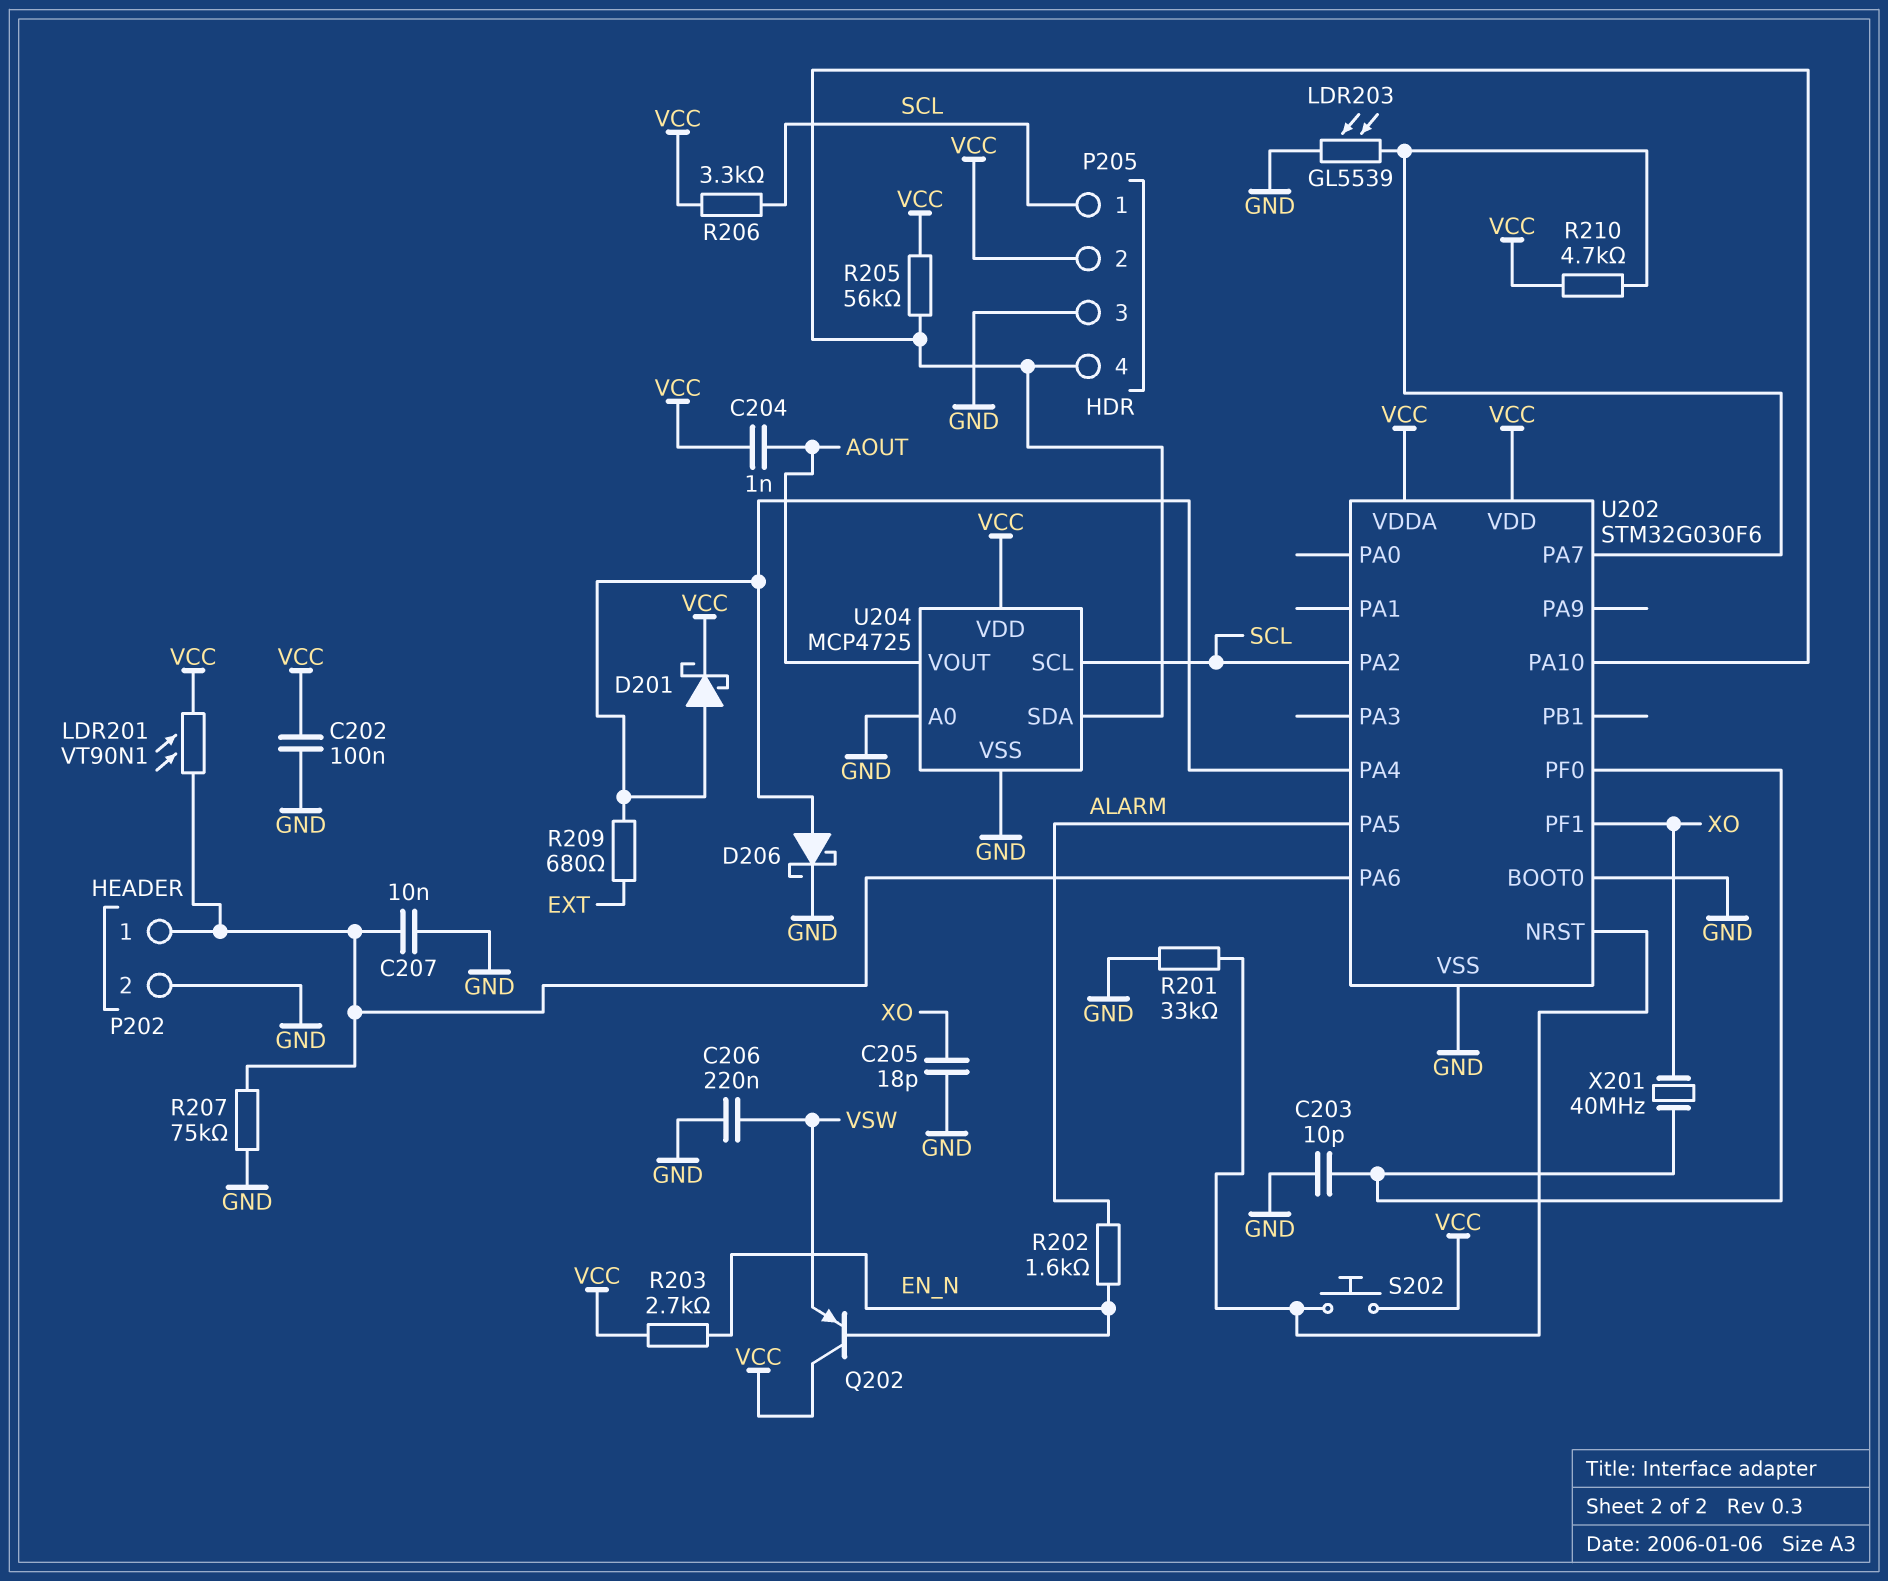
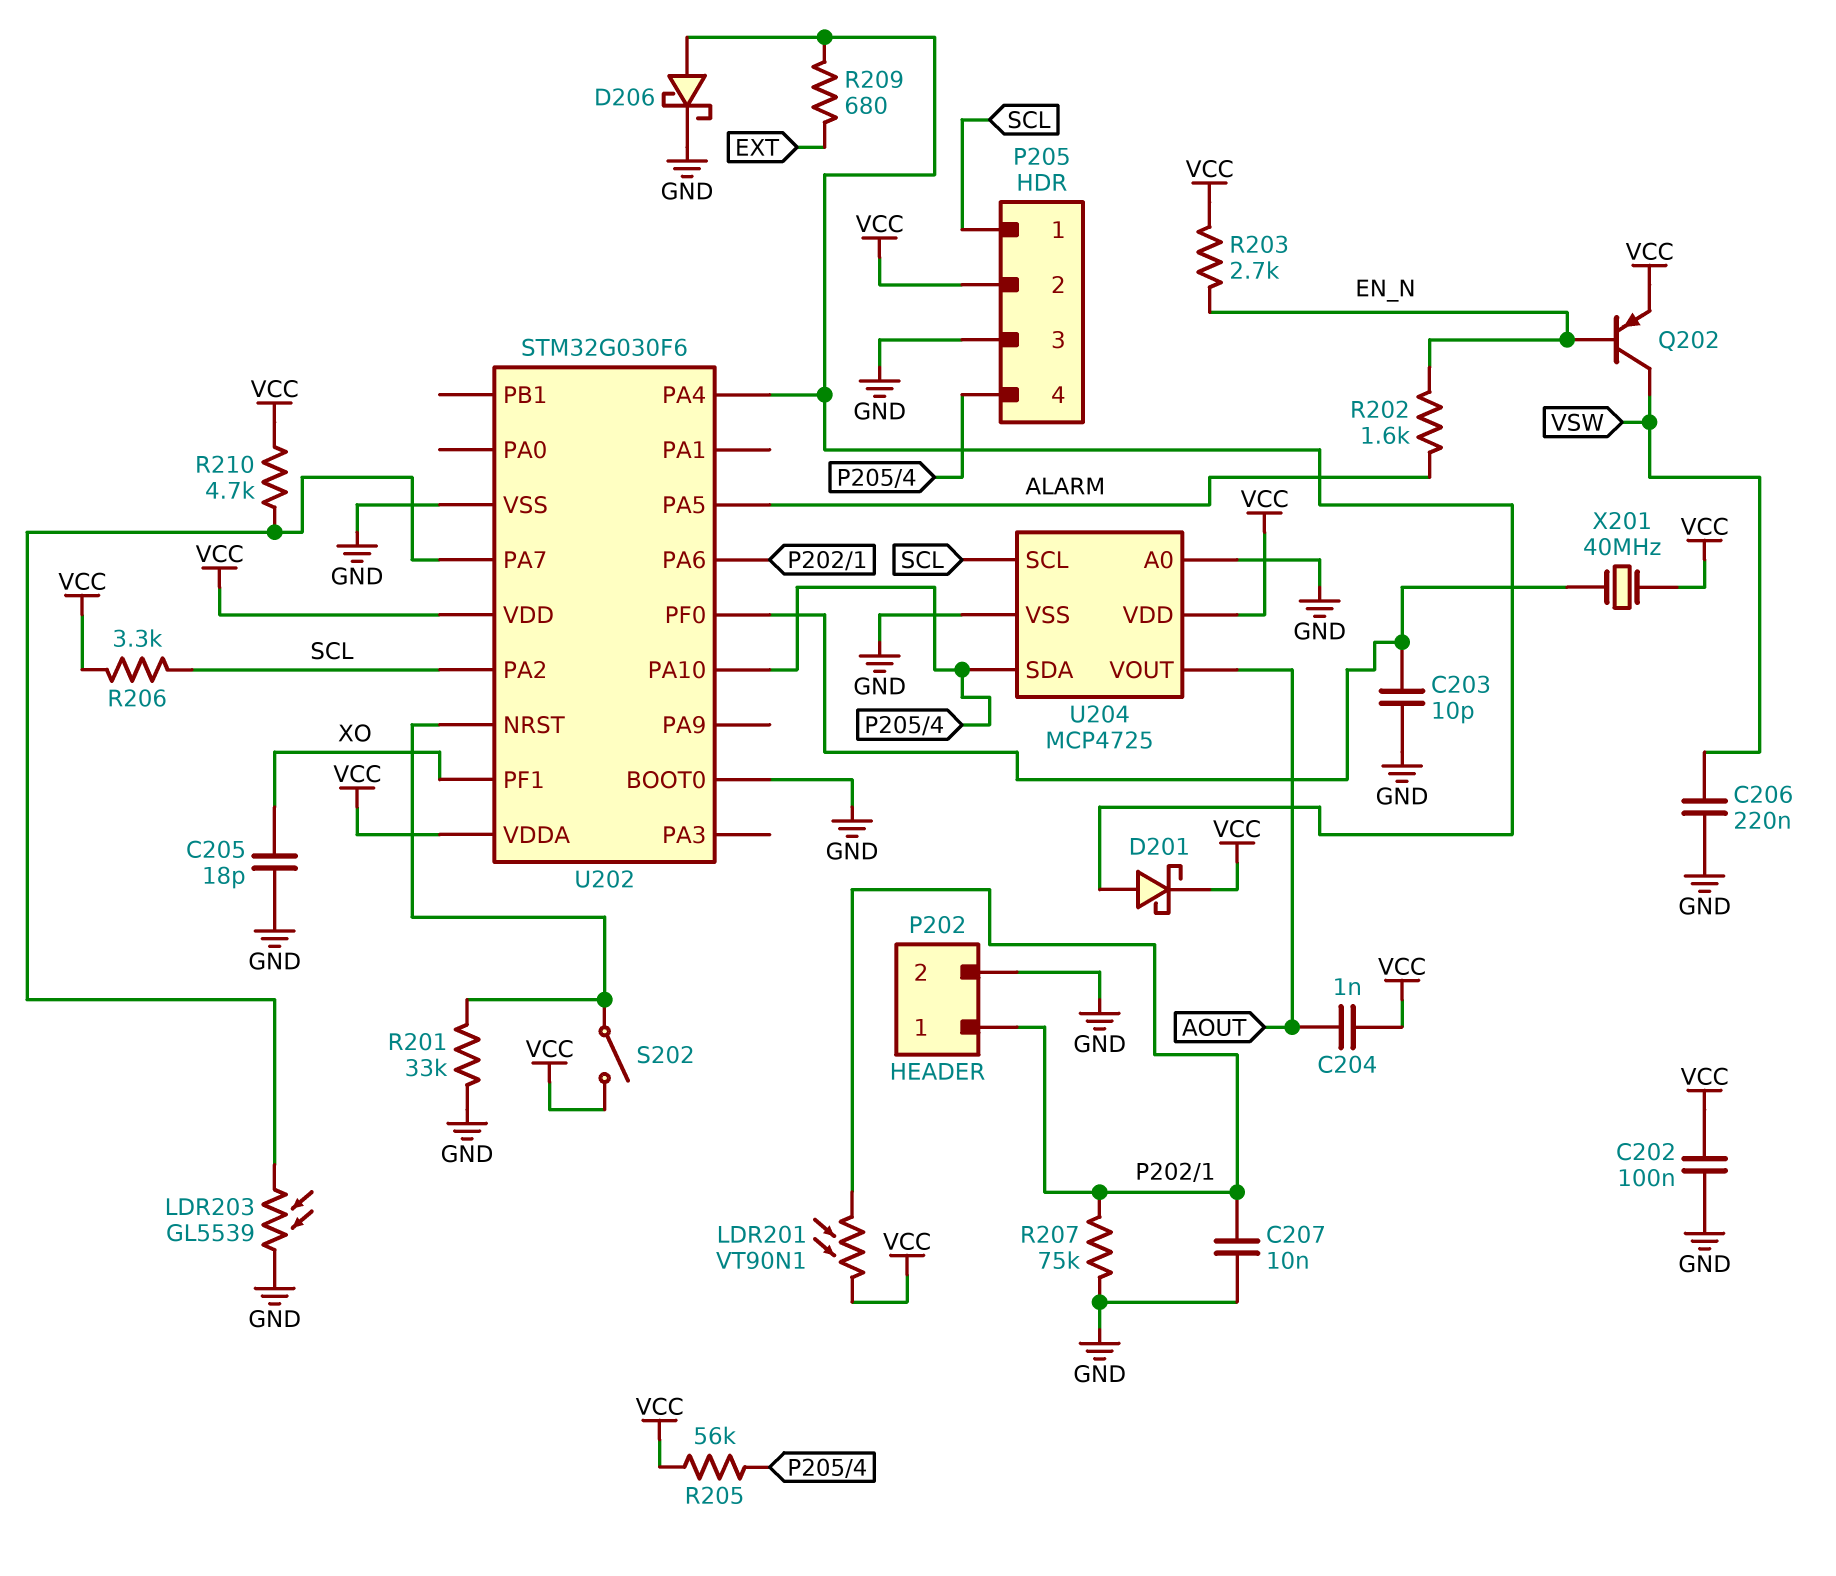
Q202: PNP (B EN_N, C VCC, E VSW) -> PNP (B EN_N, C VSW, E VCC)
S202: button (U202/NRST, VCC) -> switch (U202/NRST, VCC)
X201: 40MHz (U202/PF0, XO) -> 40MHz (U202/PF0, VCC)

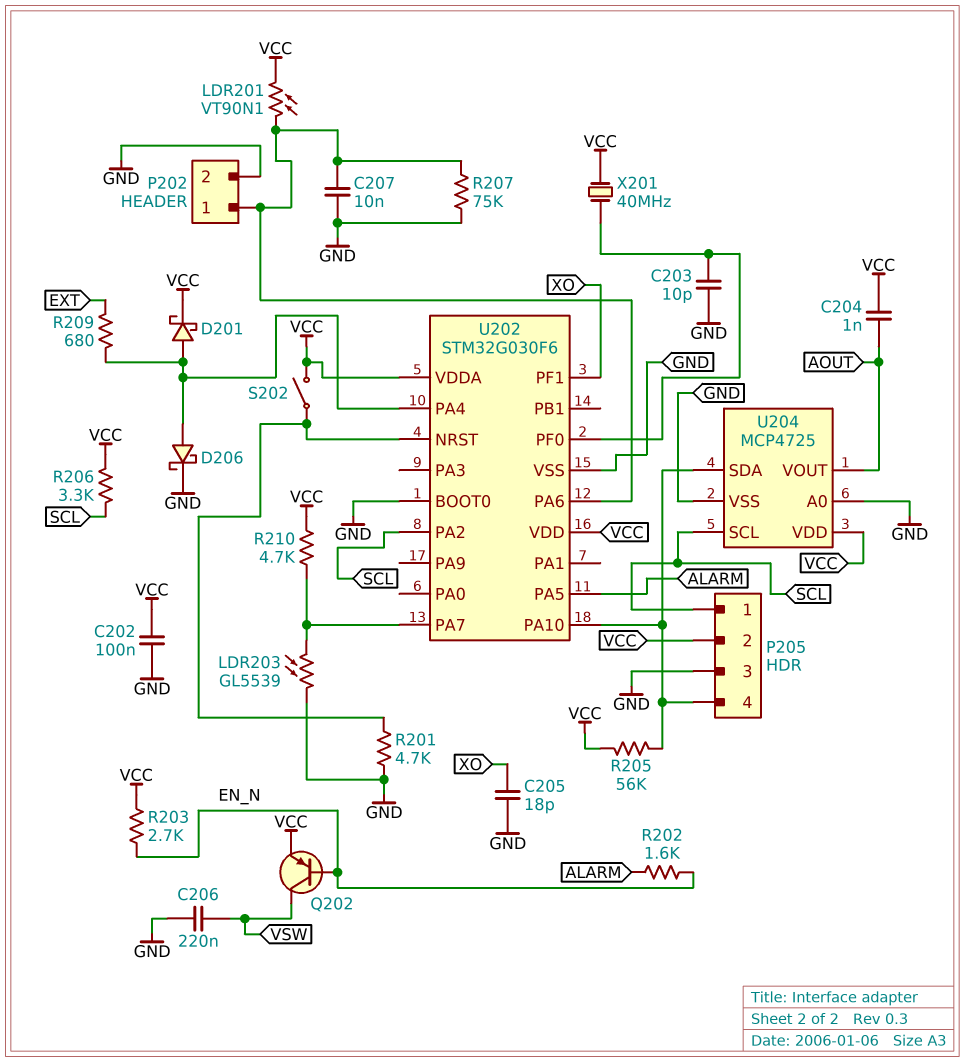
R201: 33k (GND, U202/NRST) -> 4.7k (GND, U202/NRST)

